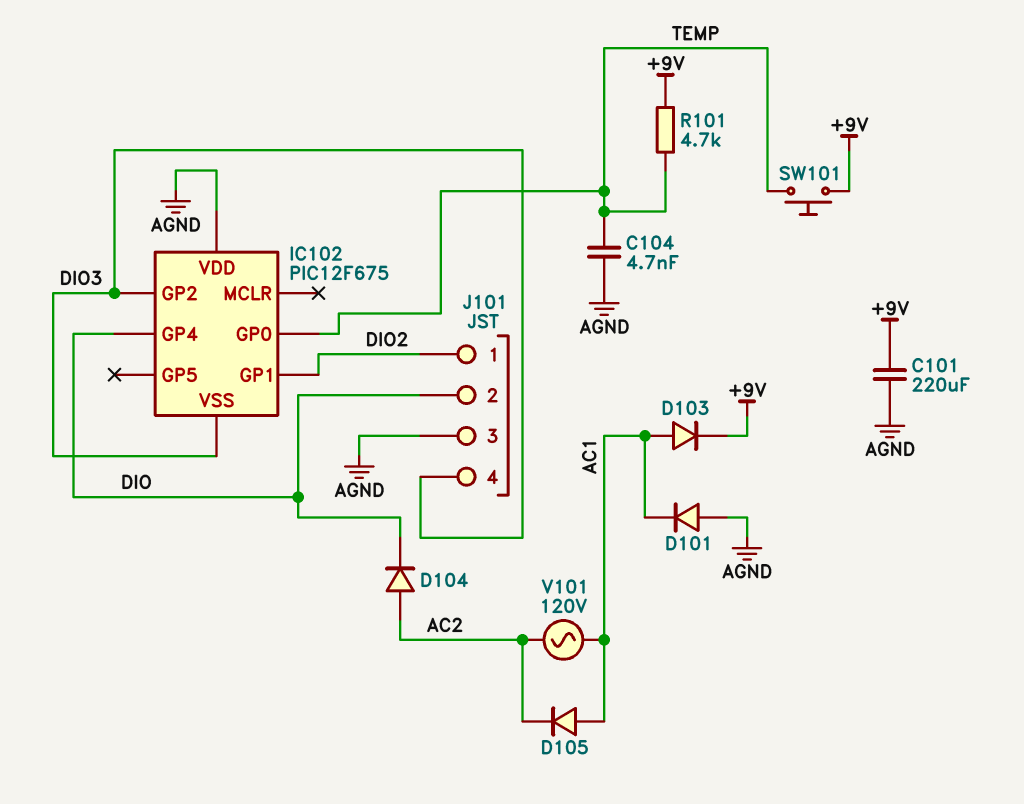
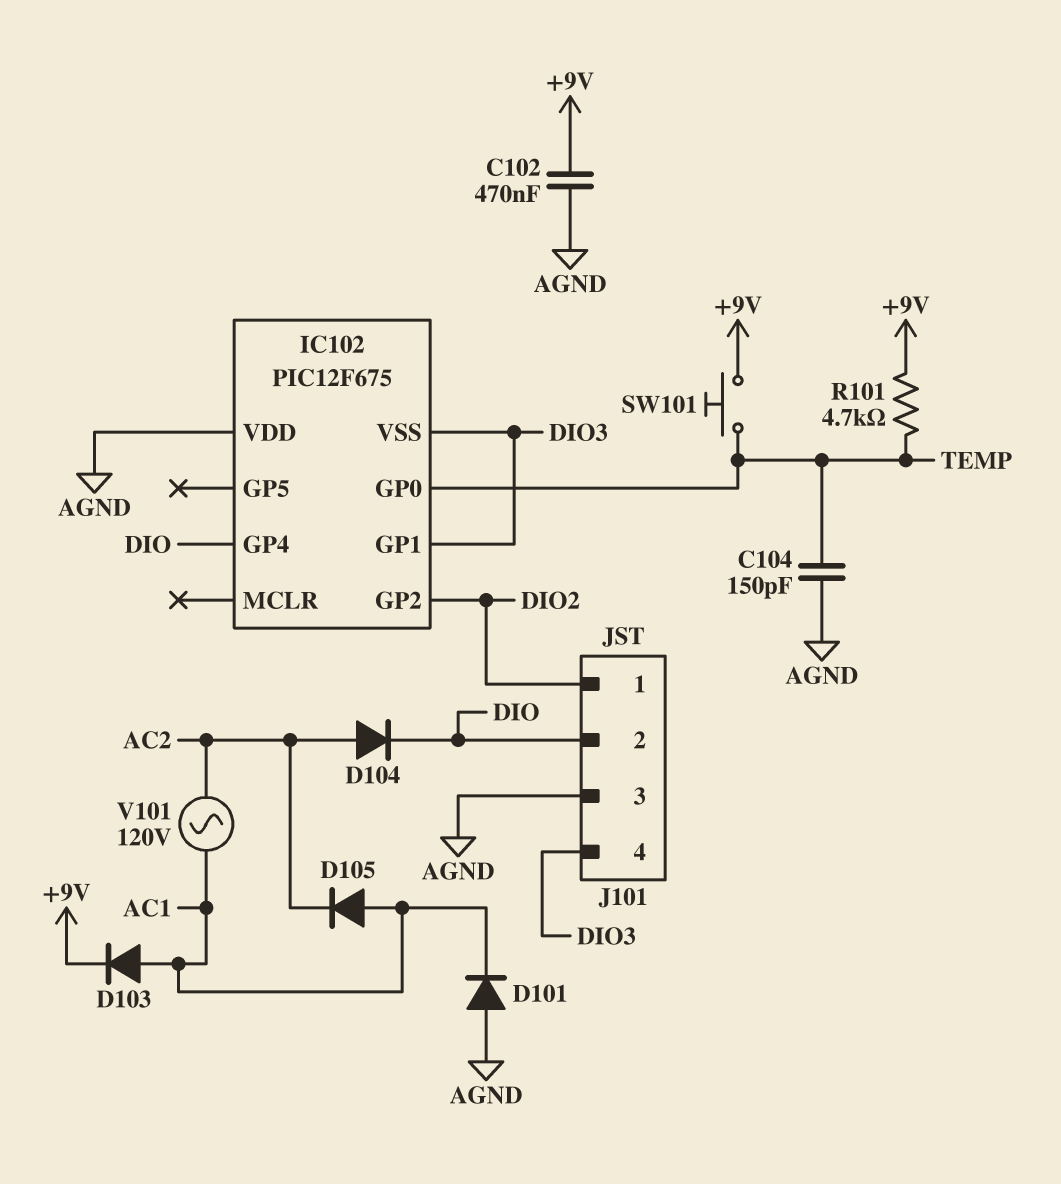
C101: 220uF (+9V, AGND) -> none
C102: none -> 470nF (+9V, AGND)
C104: 4.7nF (AGND, TEMP) -> 150pF (AGND, TEMP)
IC102 pin GP1: DIO2 -> DIO3
IC102 pin GP2: DIO3 -> DIO2

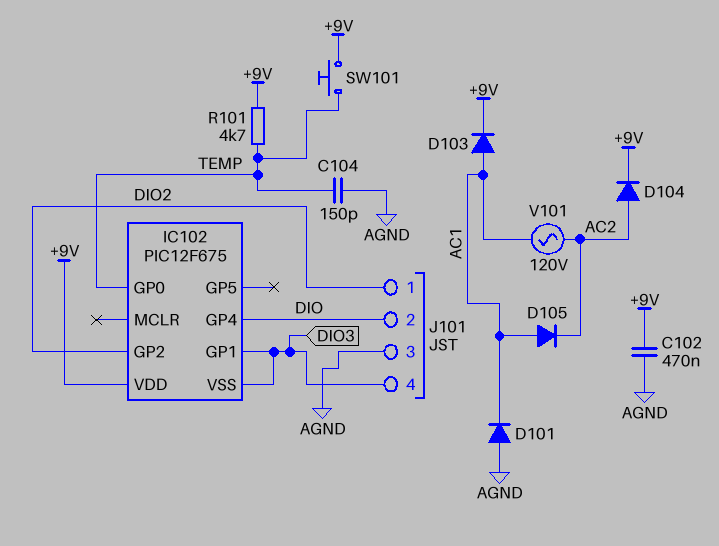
D104: diode (A AC2, K DIO) -> diode (A AC2, K +9V)
IC102 pin VDD: AGND -> +9V

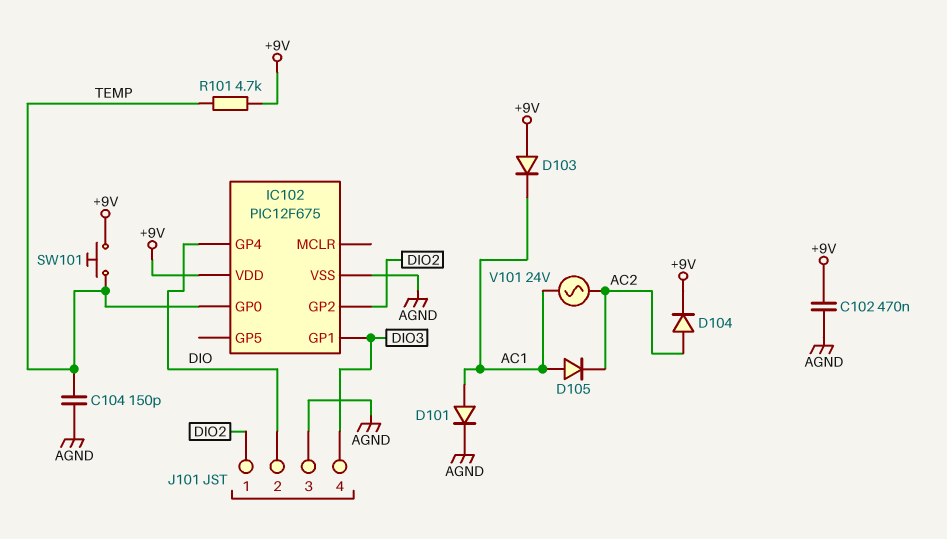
D101: diode (A AGND, K AC1) -> diode (A AC1, K AGND)
D103: diode (A AC1, K +9V) -> diode (A +9V, K AC1)
IC102 pin VSS: DIO3 -> AGND
V101: AC 120V (AC1, AC2) -> AC 24V (AC1, AC2)

